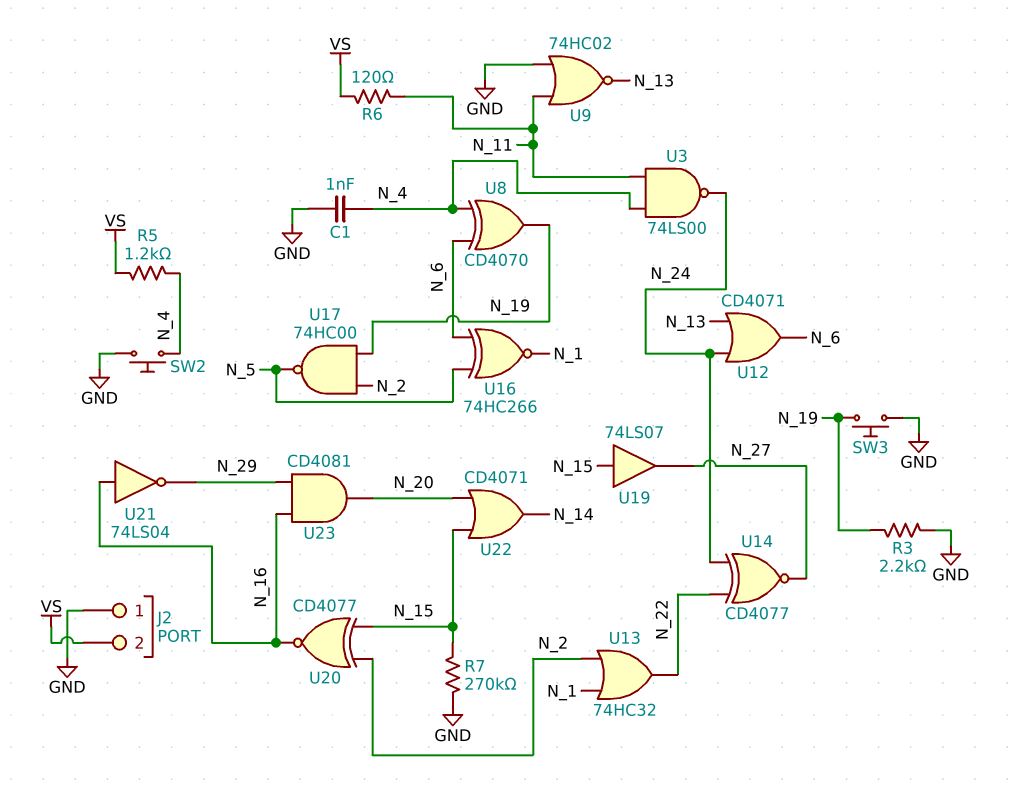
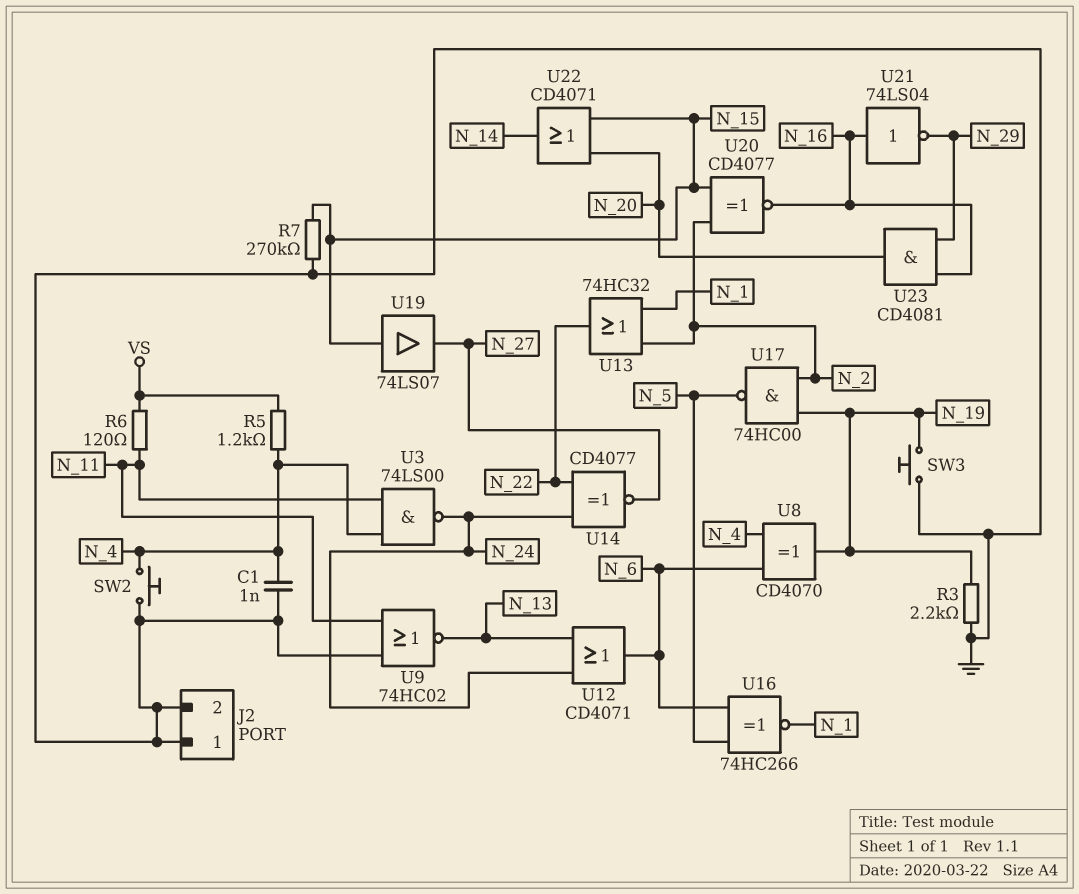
J2 pin 2: VS -> GND

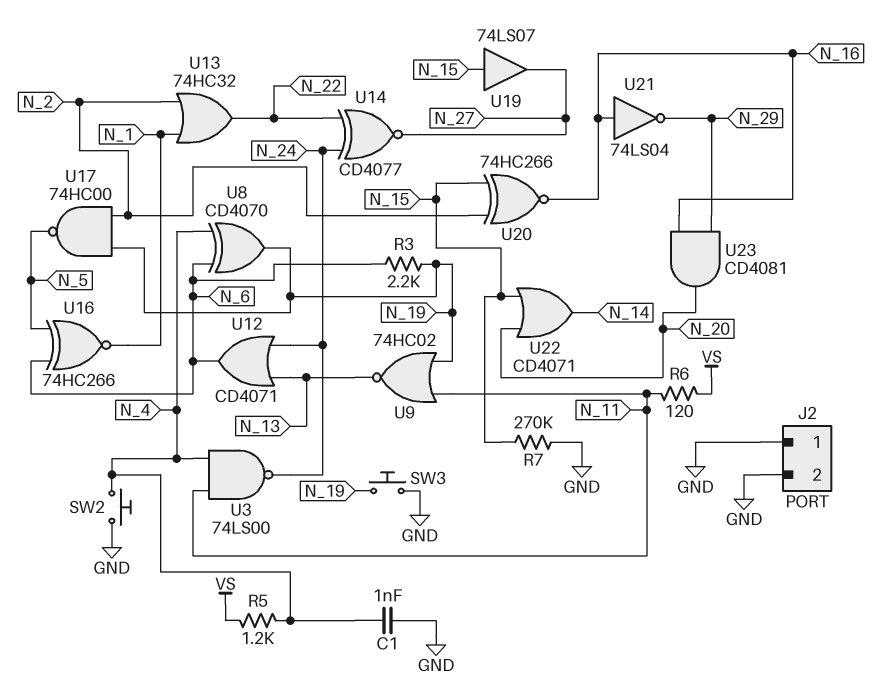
R3: 2.2k (GND, N_19) -> 2.2k (N_6, N_19)
U9: NOR 74HC02 (in GND, in N_11, out N_13) -> NOR 74HC02 (in N_11, in N_19, out N_13)
U20: XNOR CD4077 (in N_2, in N_15, out N_16) -> XNOR 74HC266 (in N_2, in N_15, out N_16)

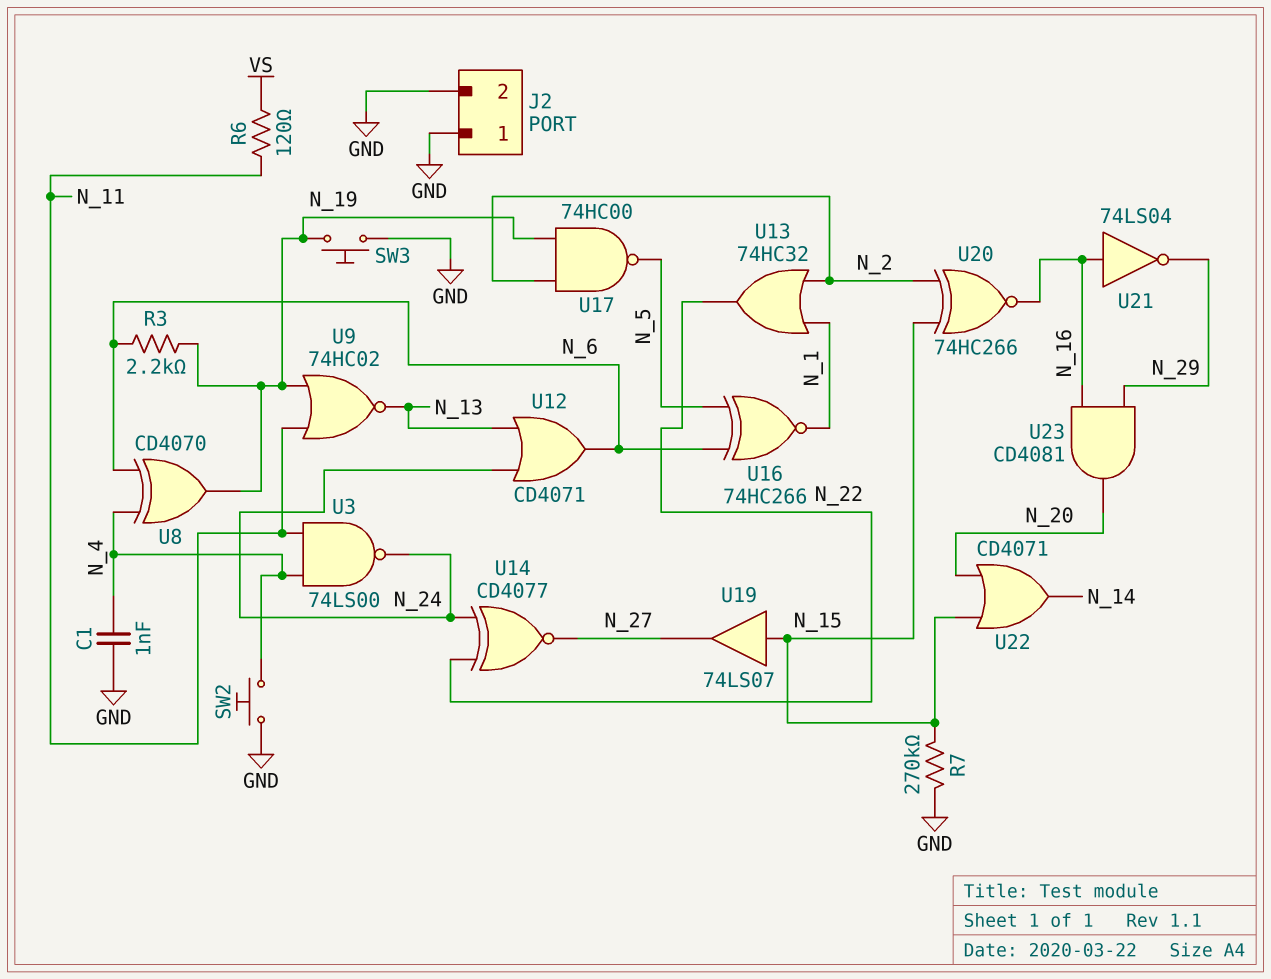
R5: 1.2k (N_4, VS) -> none

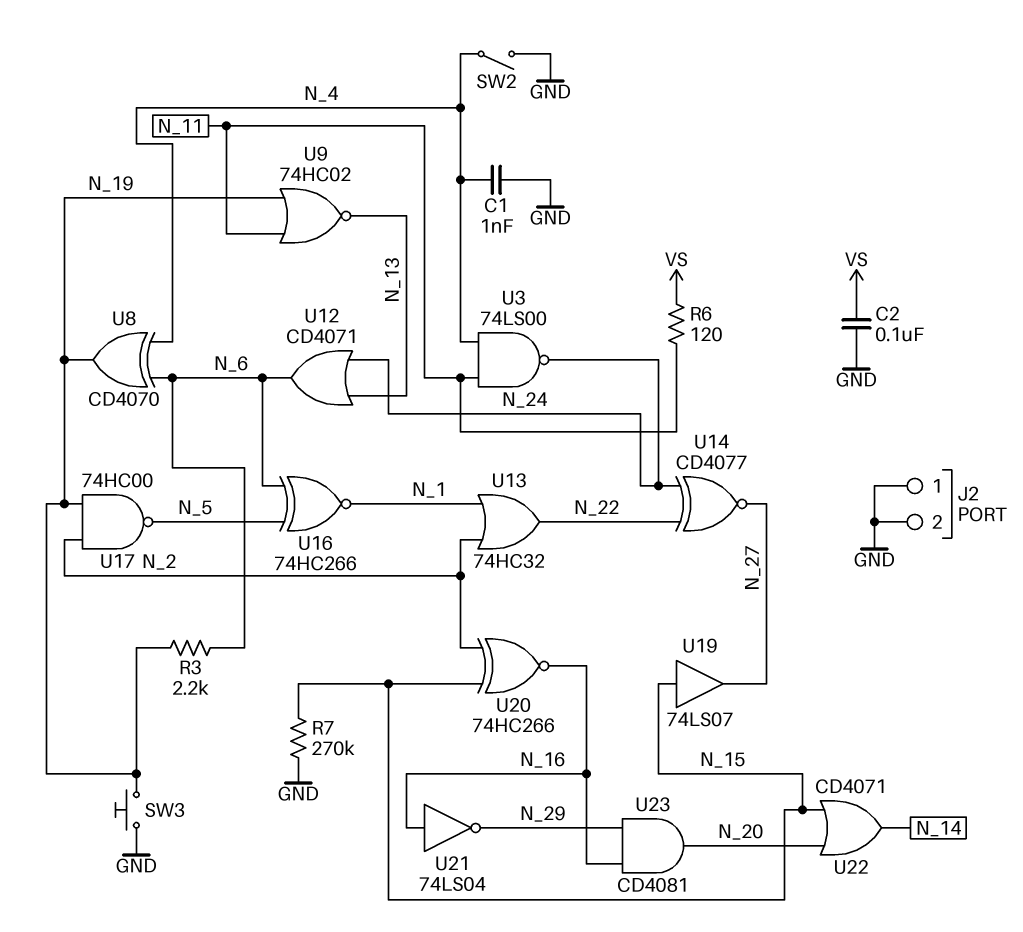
C2: none -> 100nF (GND, VS)
SW2: button (GND, N_4) -> switch (GND, N_4)

